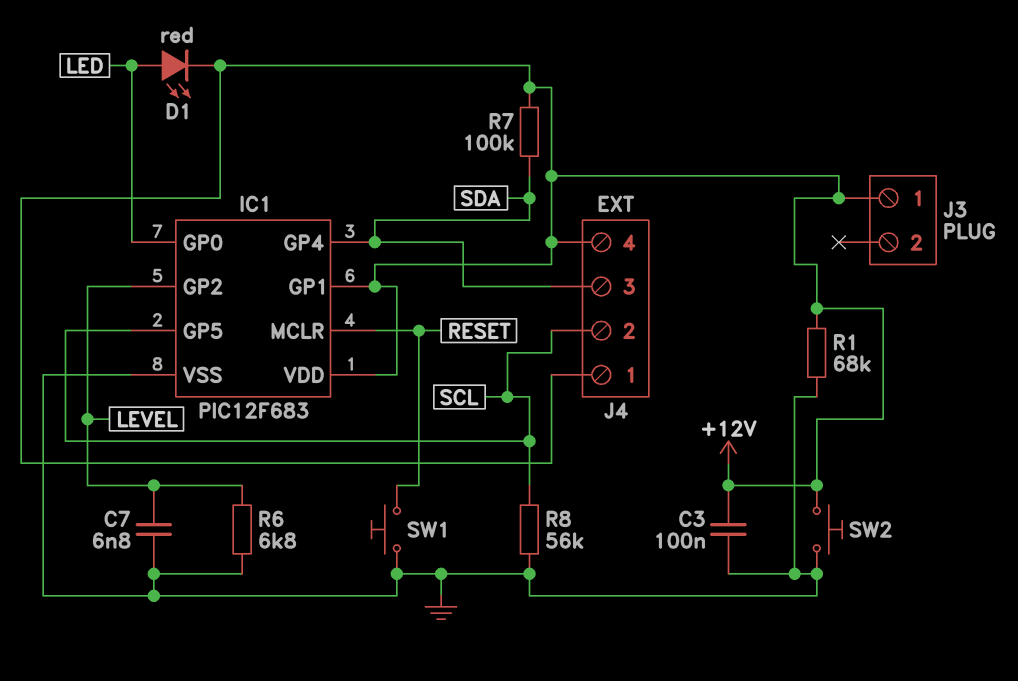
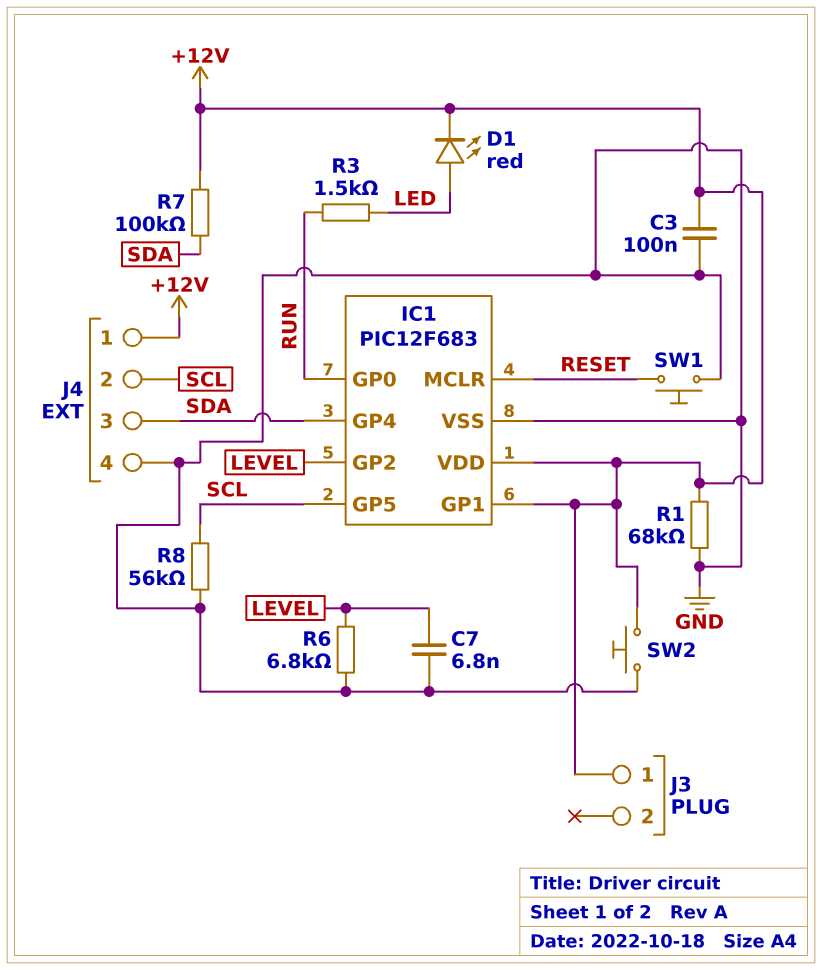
IC1 pin GP0: LED -> RUN
J4 pin 4: +12V -> GND
R3: none -> 1.5k (LED, RUN)

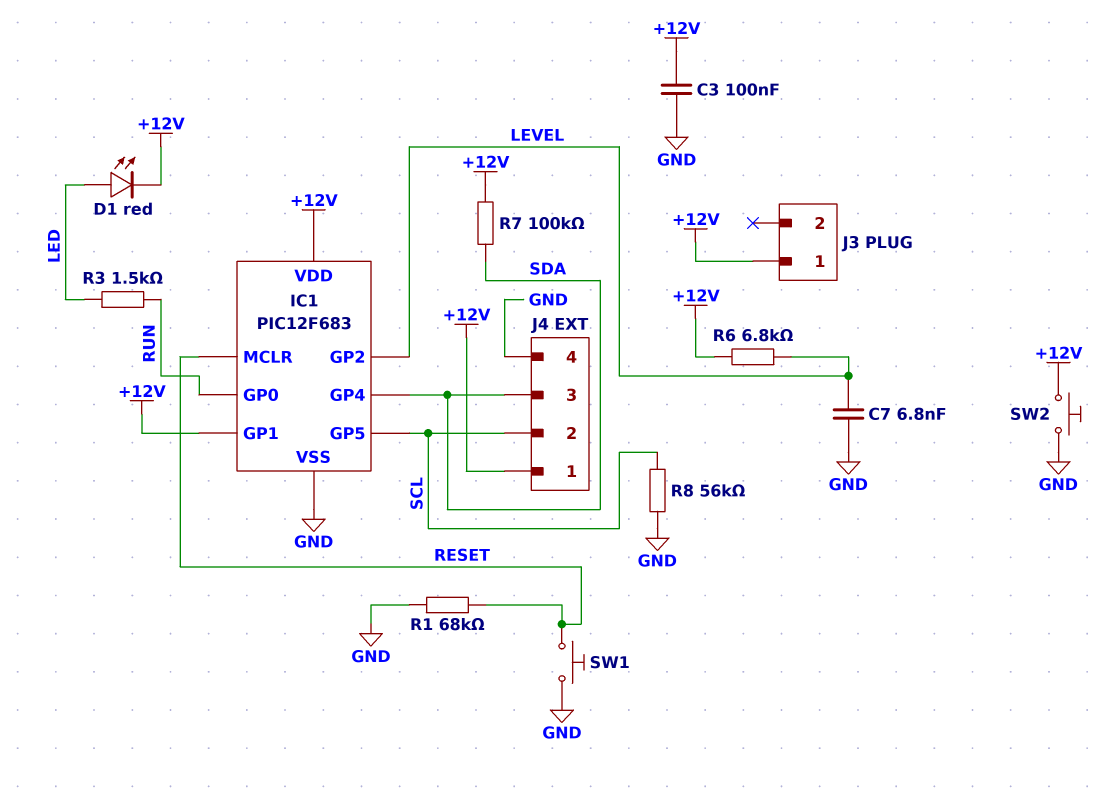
R1: 68k (+12V, GND) -> 68k (GND, RESET)
R6: 6.8k (GND, LEVEL) -> 6.8k (+12V, LEVEL)

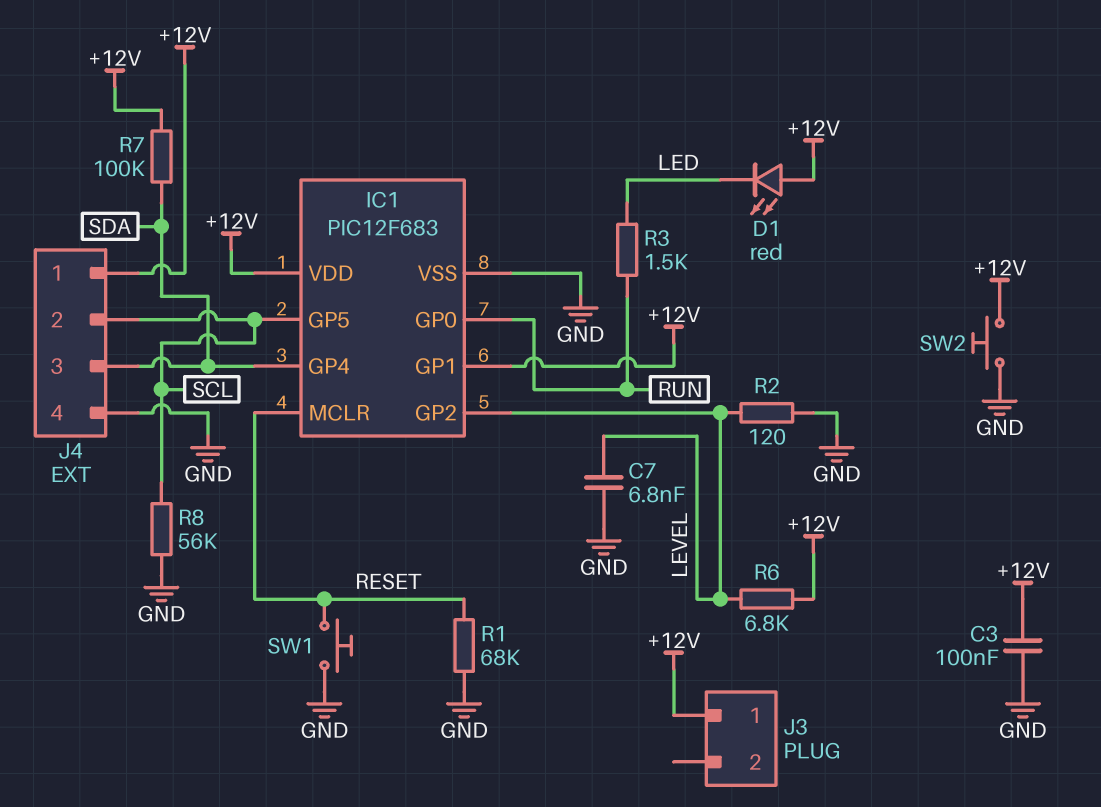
D1: LED red (A LED, K +12V) -> LED red (A +12V, K LED)
R2: none -> 120 (GND, LEVEL)

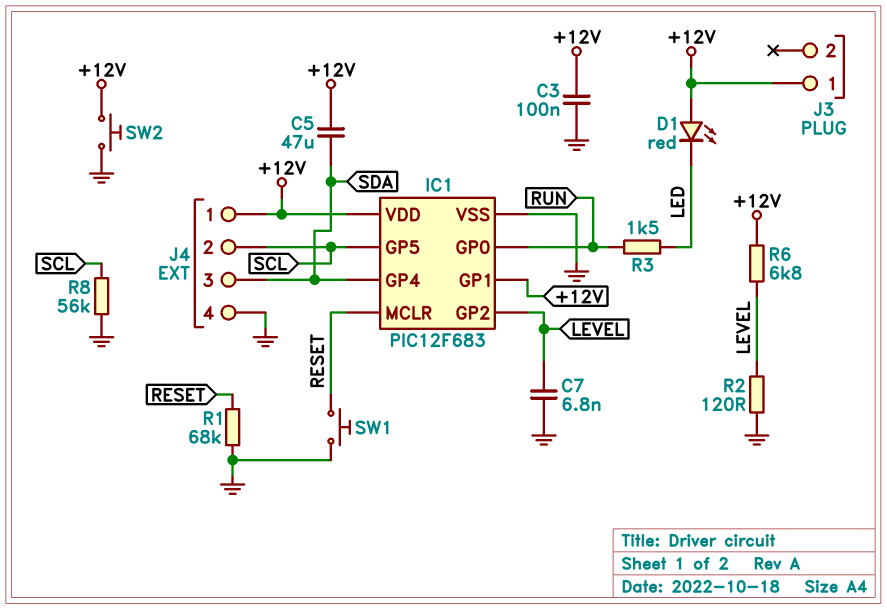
C5: none -> 47uF (+12V, SDA)
R7: 100k (+12V, SDA) -> none

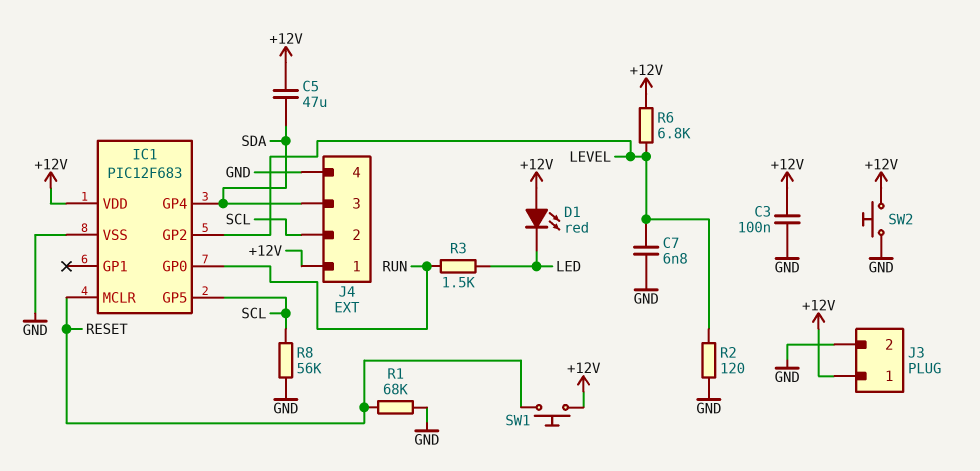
IC1 pin GP1: +12V -> none
J3 pin 2: none -> GND
SW1: button (GND, RESET) -> button (+12V, RESET)

